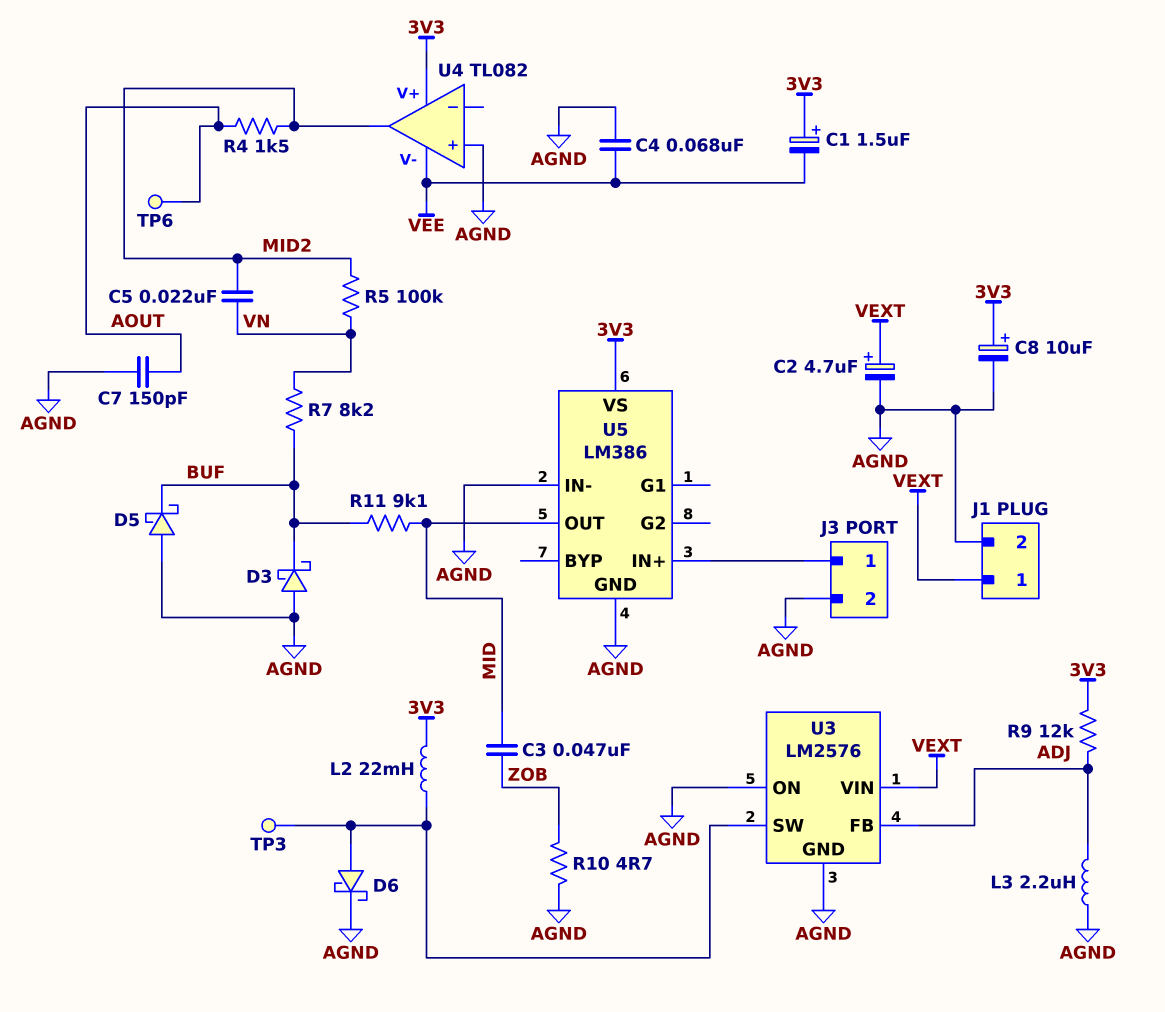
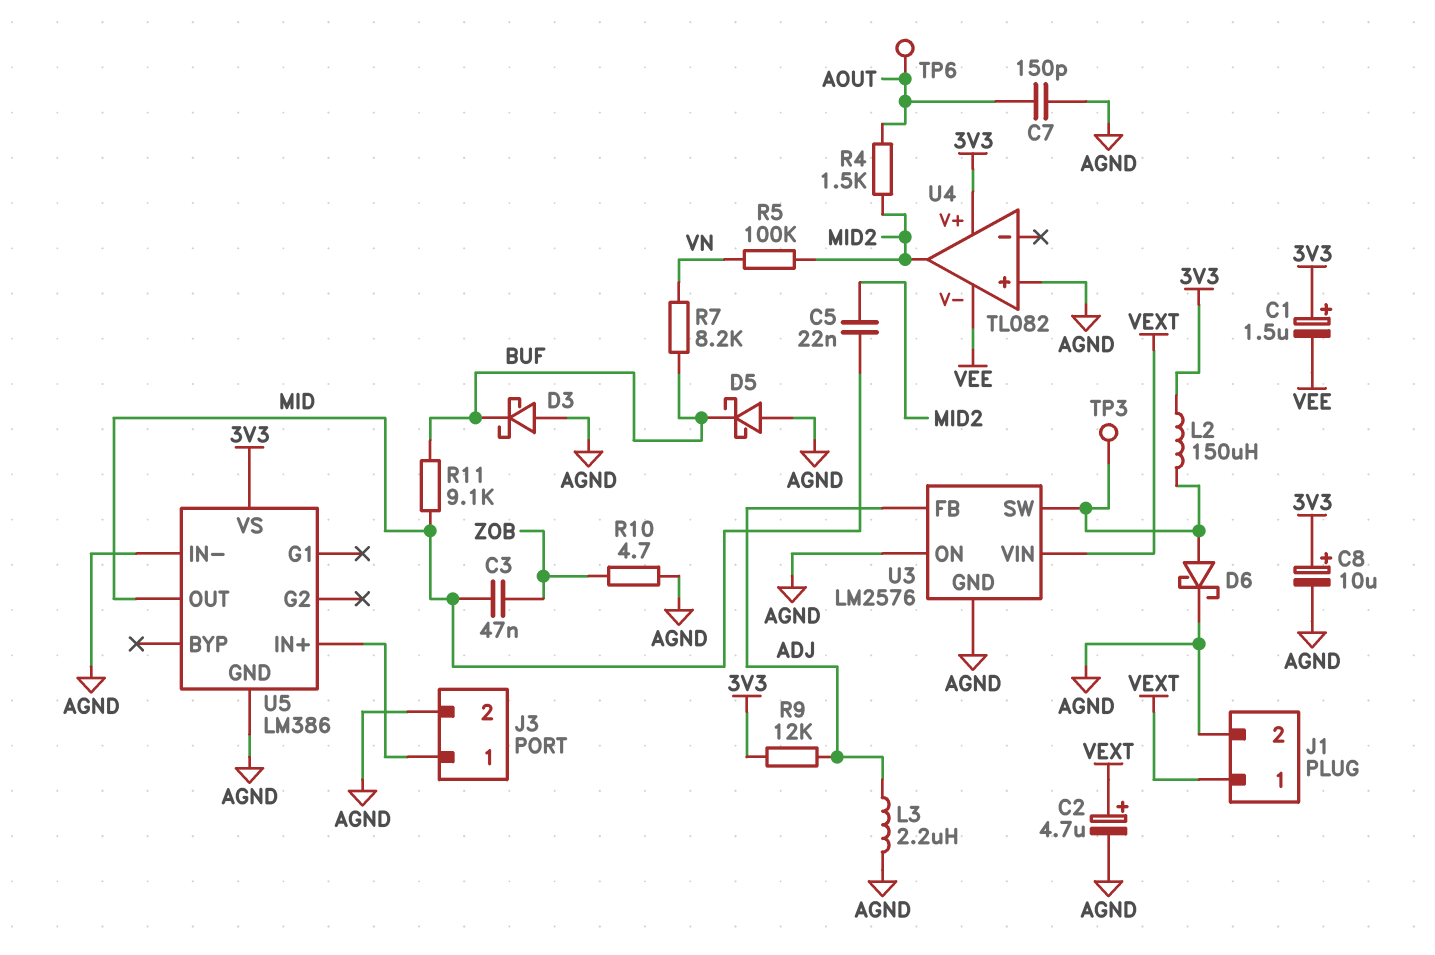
C4: 68nF (AGND, VEE) -> none
C5: 22nF (MID2, VN) -> 22nF (MID, MID2)
L2: 22mH (3V3, U3/SW) -> 150uH (3V3, U3/SW)

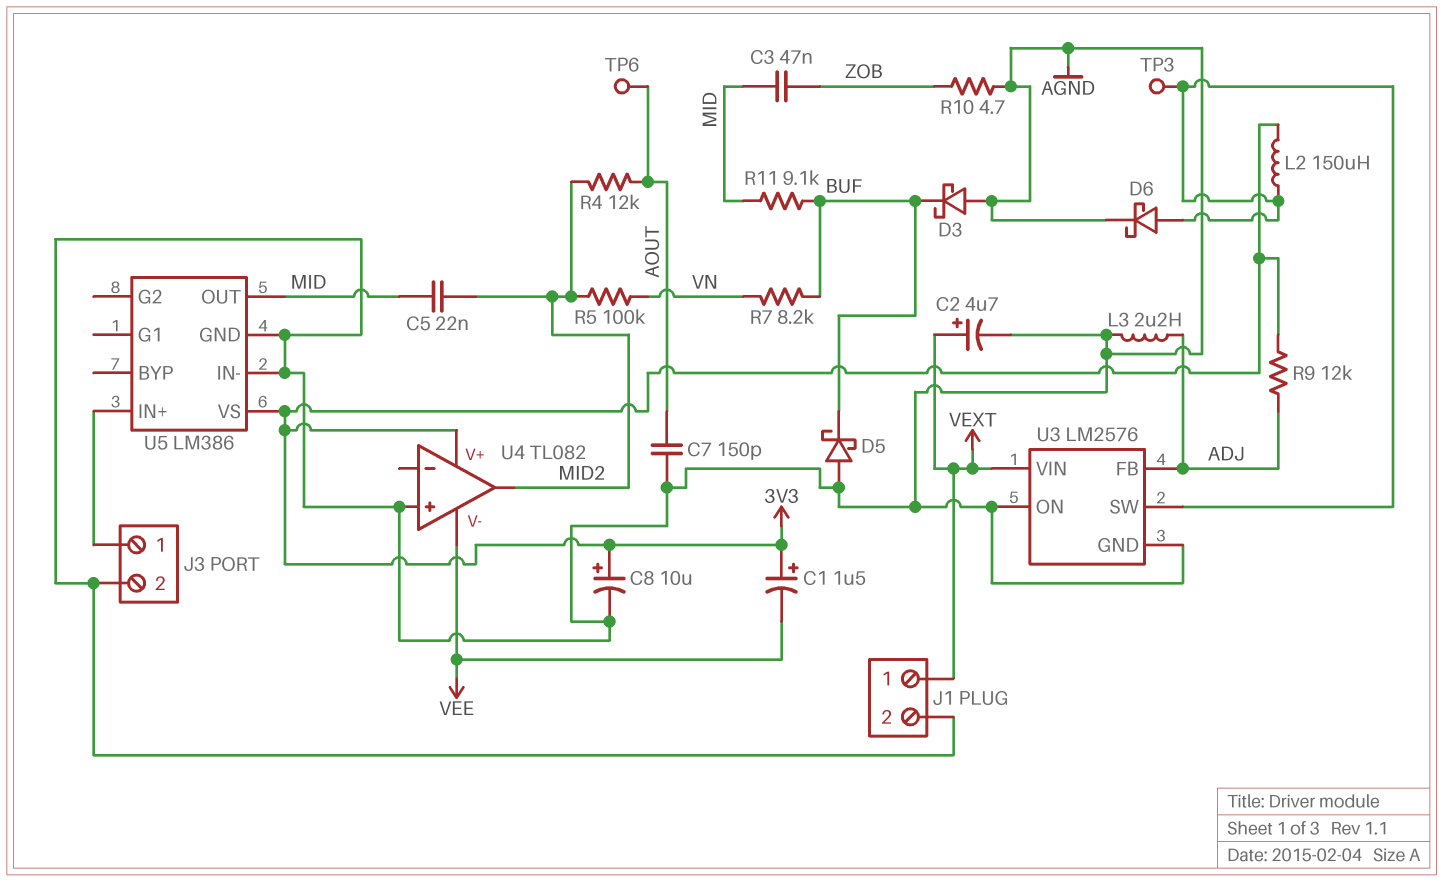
R4: 1.5k (AOUT, MID2) -> 12k (AOUT, MID2)

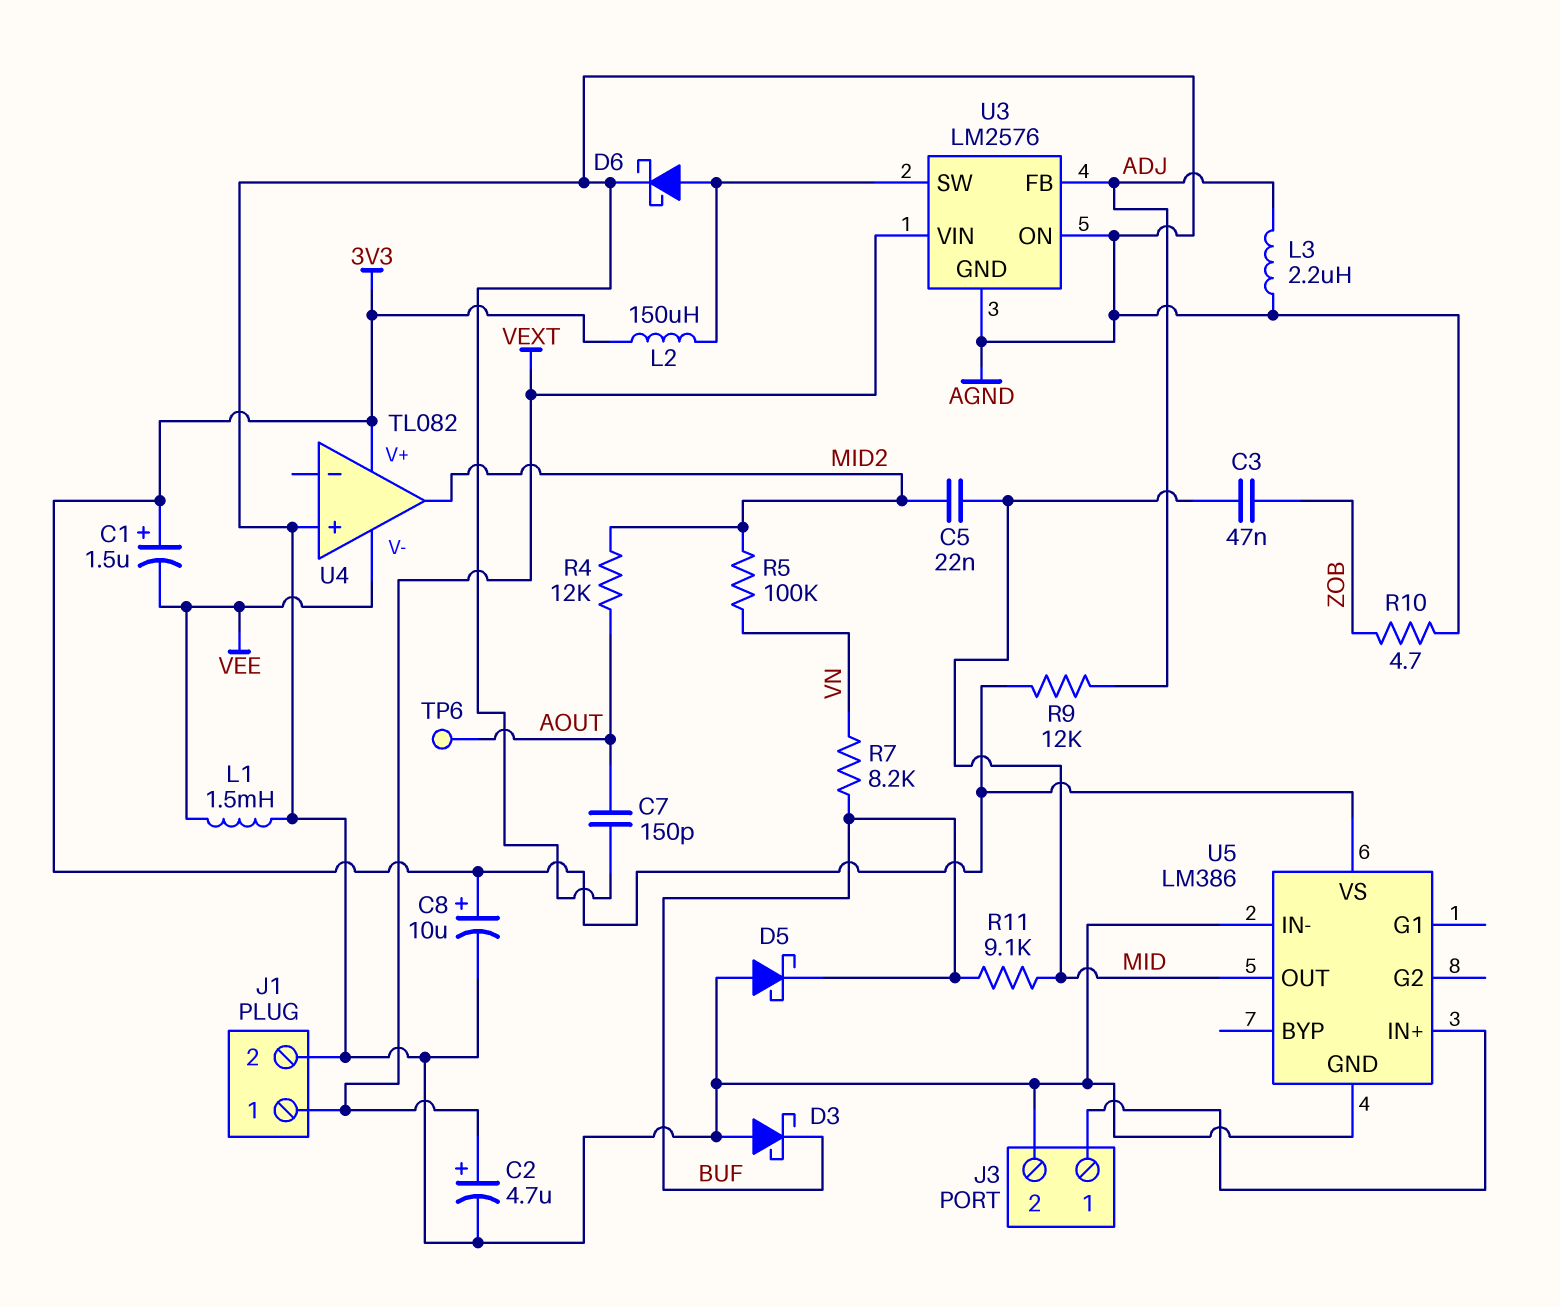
L1: none -> 1.5mH (AGND, VEE)
TP3: test point (U3/SW) -> none

